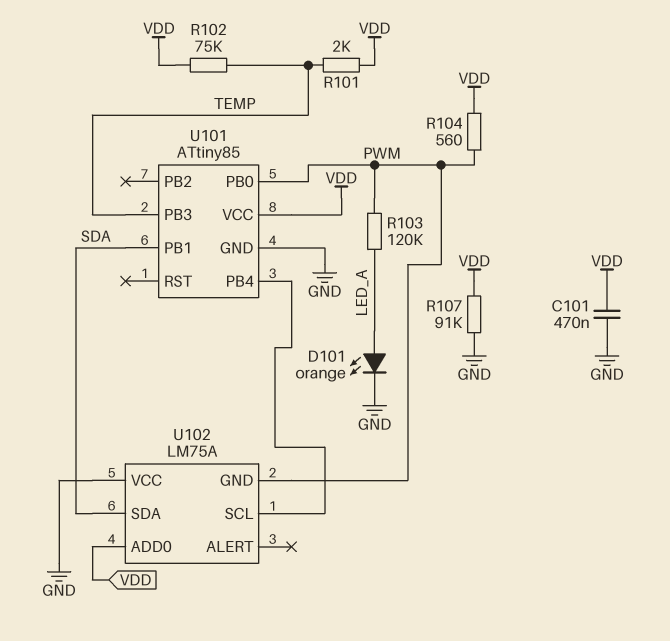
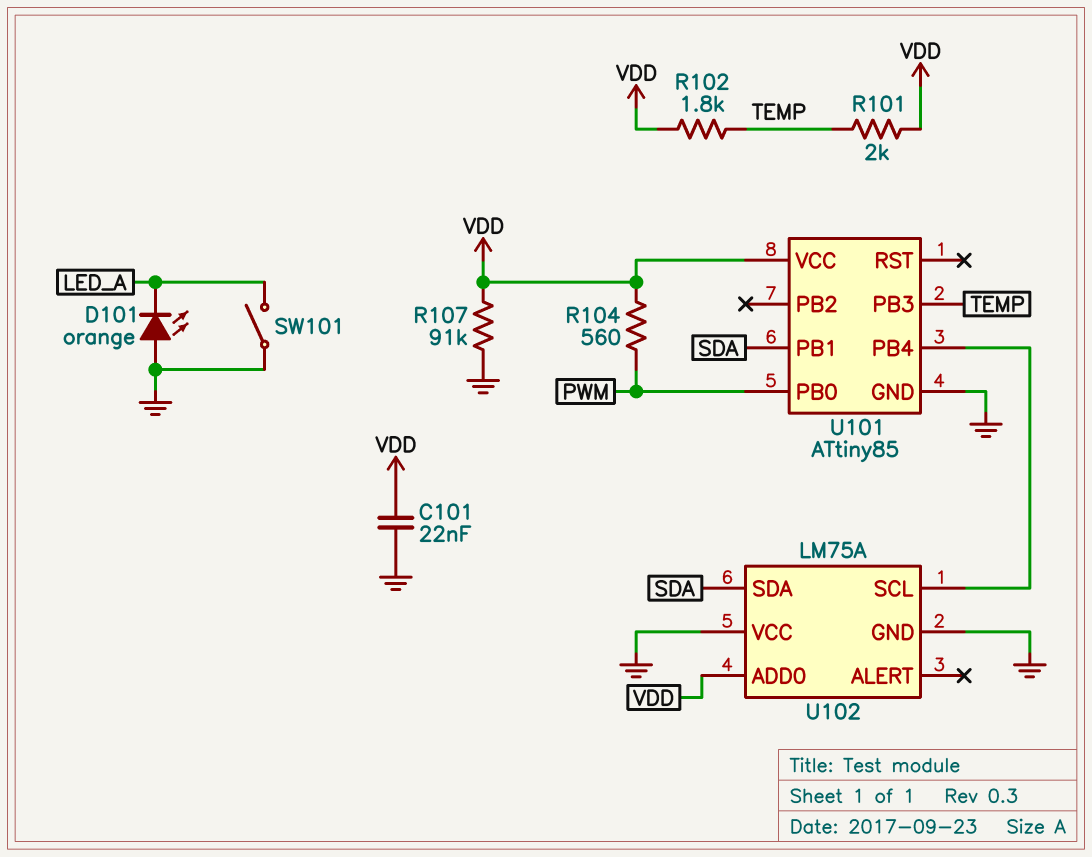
C101: 470nF (GND, VDD) -> 22nF (GND, VDD)
D101: LED orange (A LED_A, K GND) -> LED orange (A GND, K LED_A)
R102: 75k (TEMP, VDD) -> 1.8k (TEMP, VDD)
R103: 120k (LED_A, PWM) -> none
SW101: none -> switch (GND, LED_A)
U102 pin GND: PWM -> GND

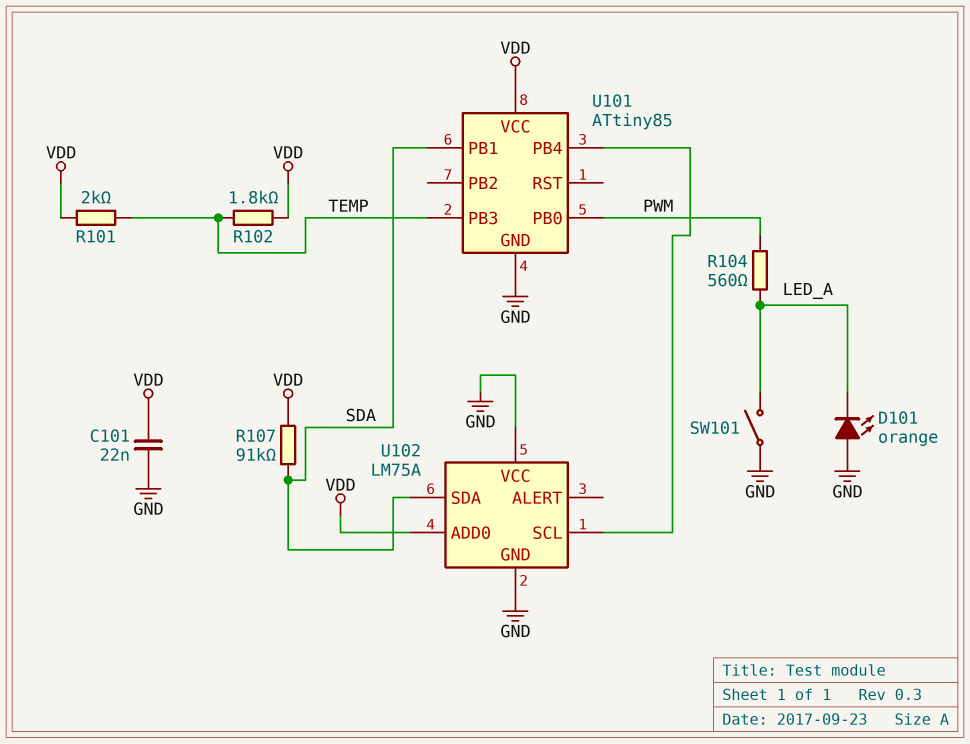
R104: 560 (PWM, VDD) -> 560 (LED_A, PWM)
R107: 91k (GND, VDD) -> 91k (SDA, VDD)

